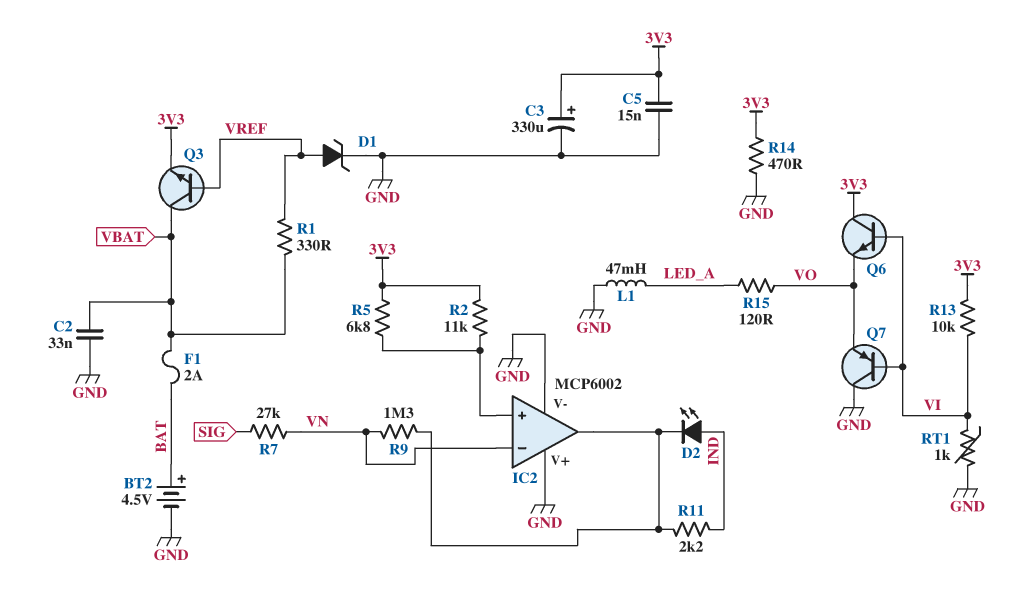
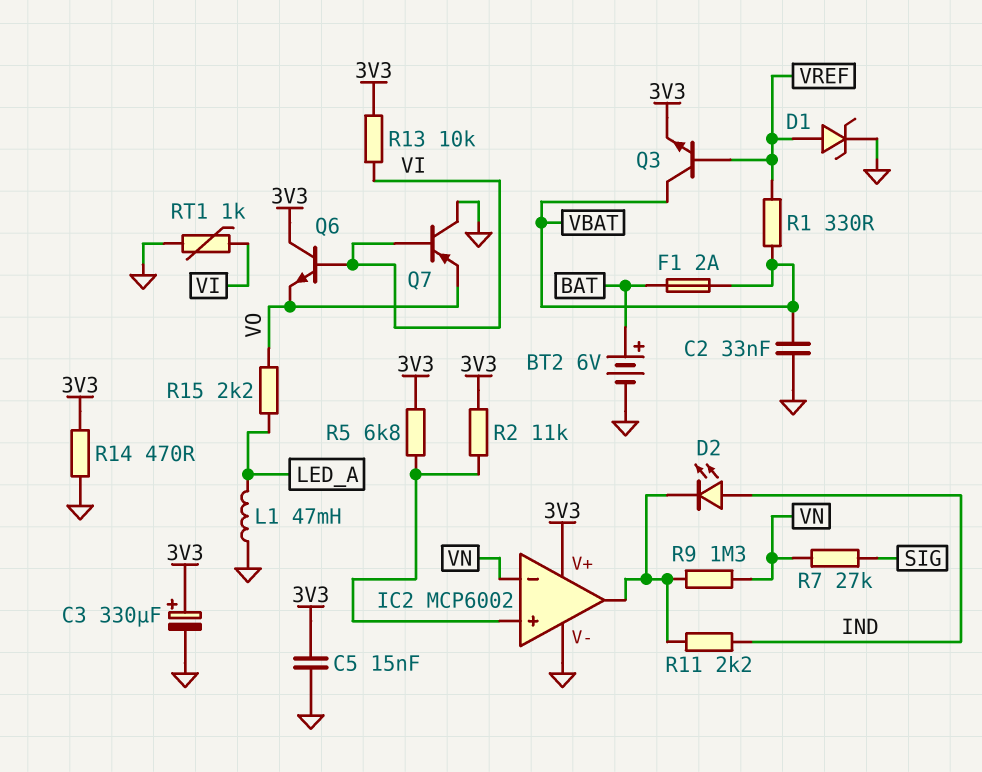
BT2: 4.5V (plus BAT, minus GND) -> 6V (plus BAT, minus GND)
IC2 pin V+: GND -> 3V3
R15: 120 (LED_A, VO) -> 2.2k (LED_A, VO)

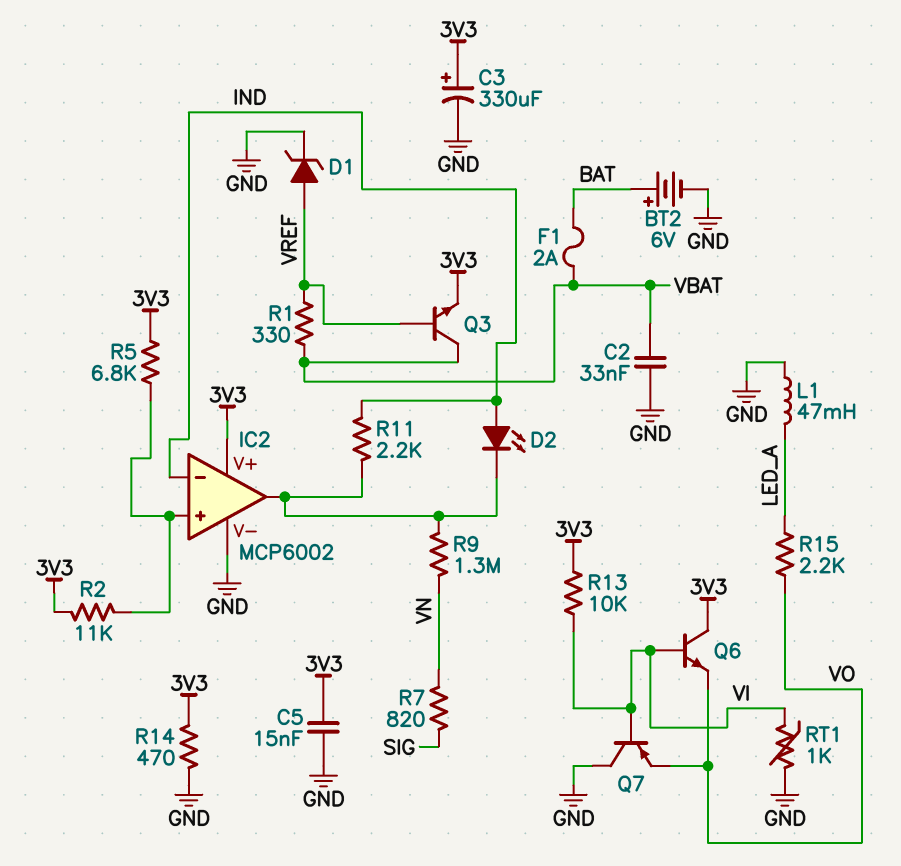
IC2 pin in-: VN -> IND
R7: 27k (SIG, VN) -> 820 (SIG, VN)

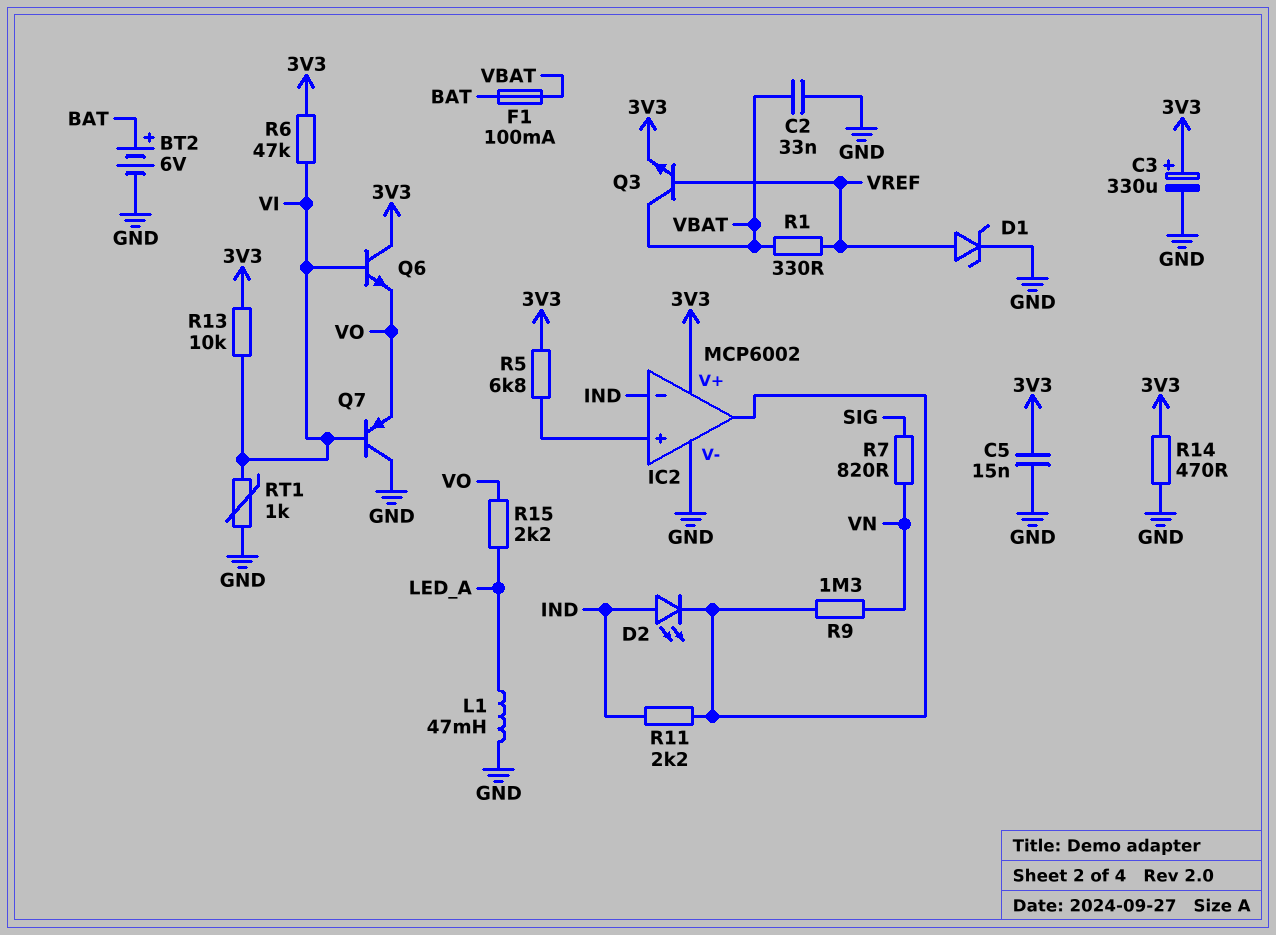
F1: 2A (BAT, VBAT) -> 100mA (BAT, VBAT)
R2: 11k (3V3, IC2/in+) -> none
R6: none -> 47k (3V3, VI)

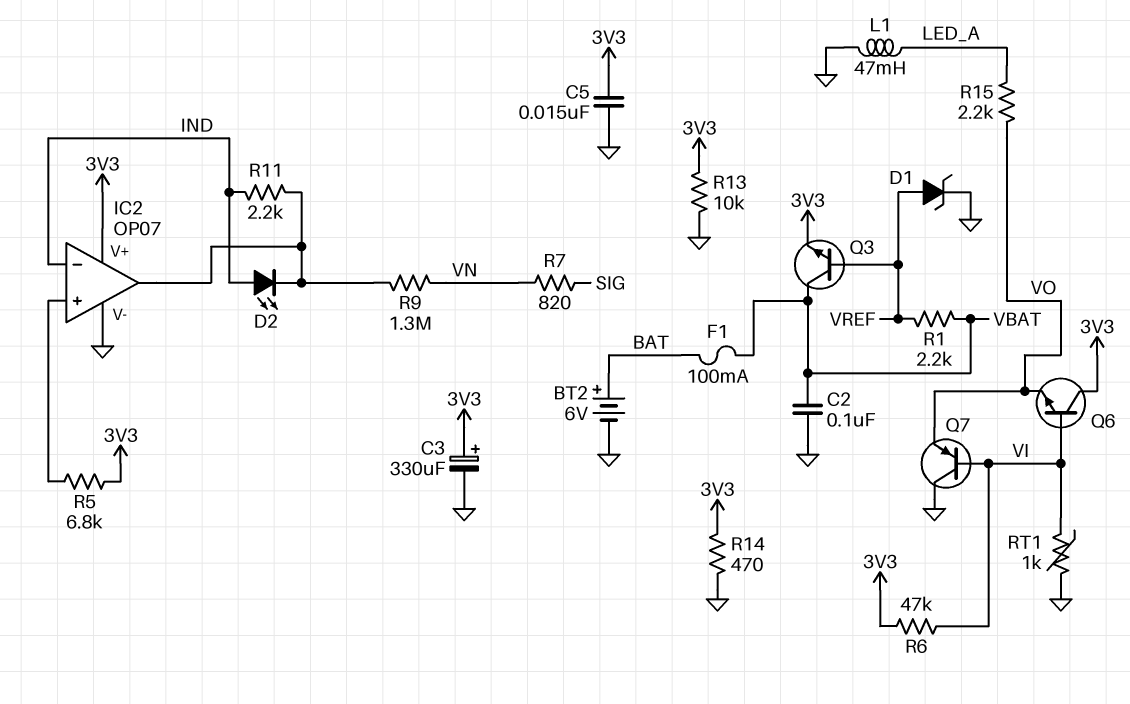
C2: 33nF (GND, VBAT) -> 100nF (GND, VBAT)
IC2: MCP6002 -> OP07
R1: 330 (VBAT, VREF) -> 2.2k (VBAT, VREF)
R13: 10k (3V3, VI) -> 10k (3V3, GND)

